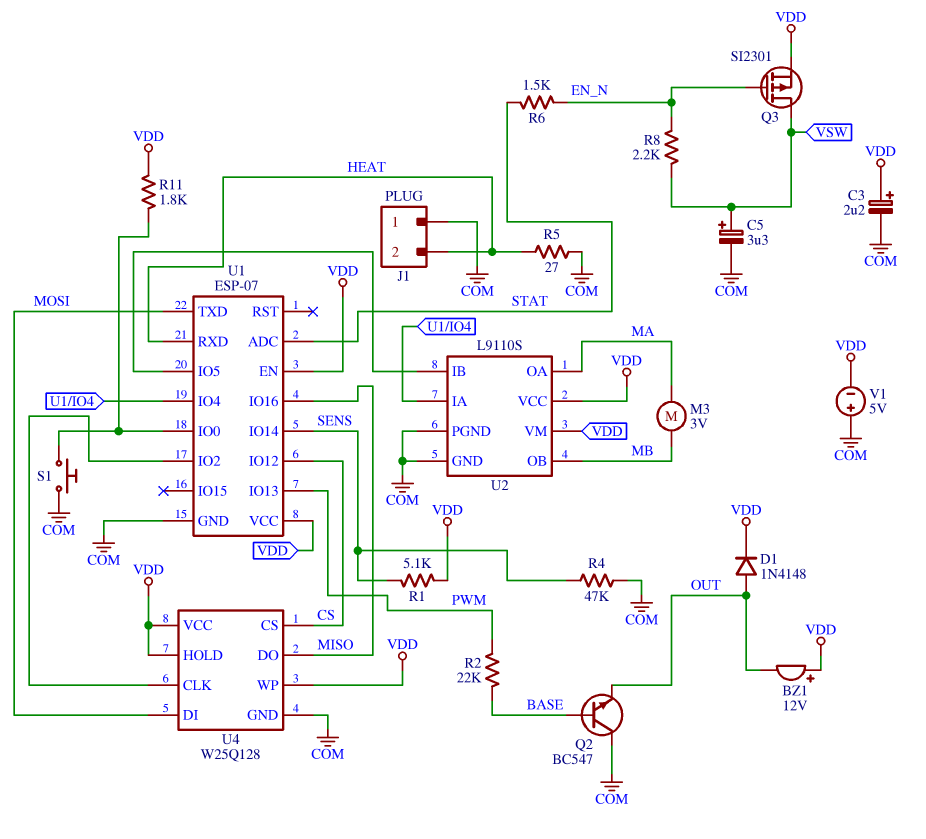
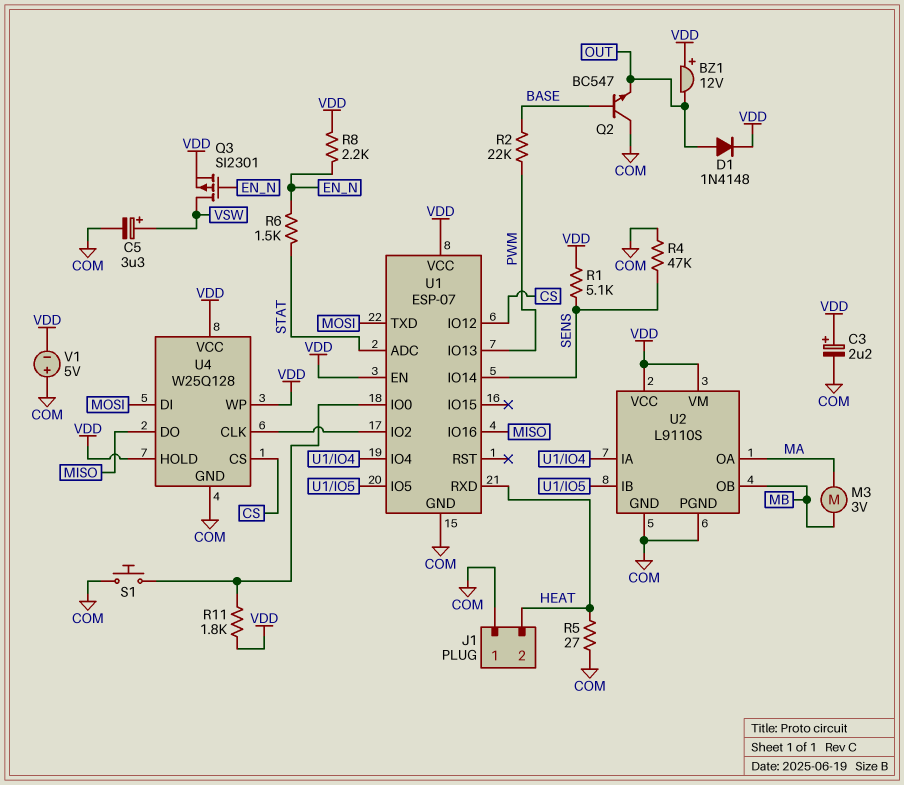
R8: 2.2k (EN_N, VSW) -> 2.2k (EN_N, VDD)

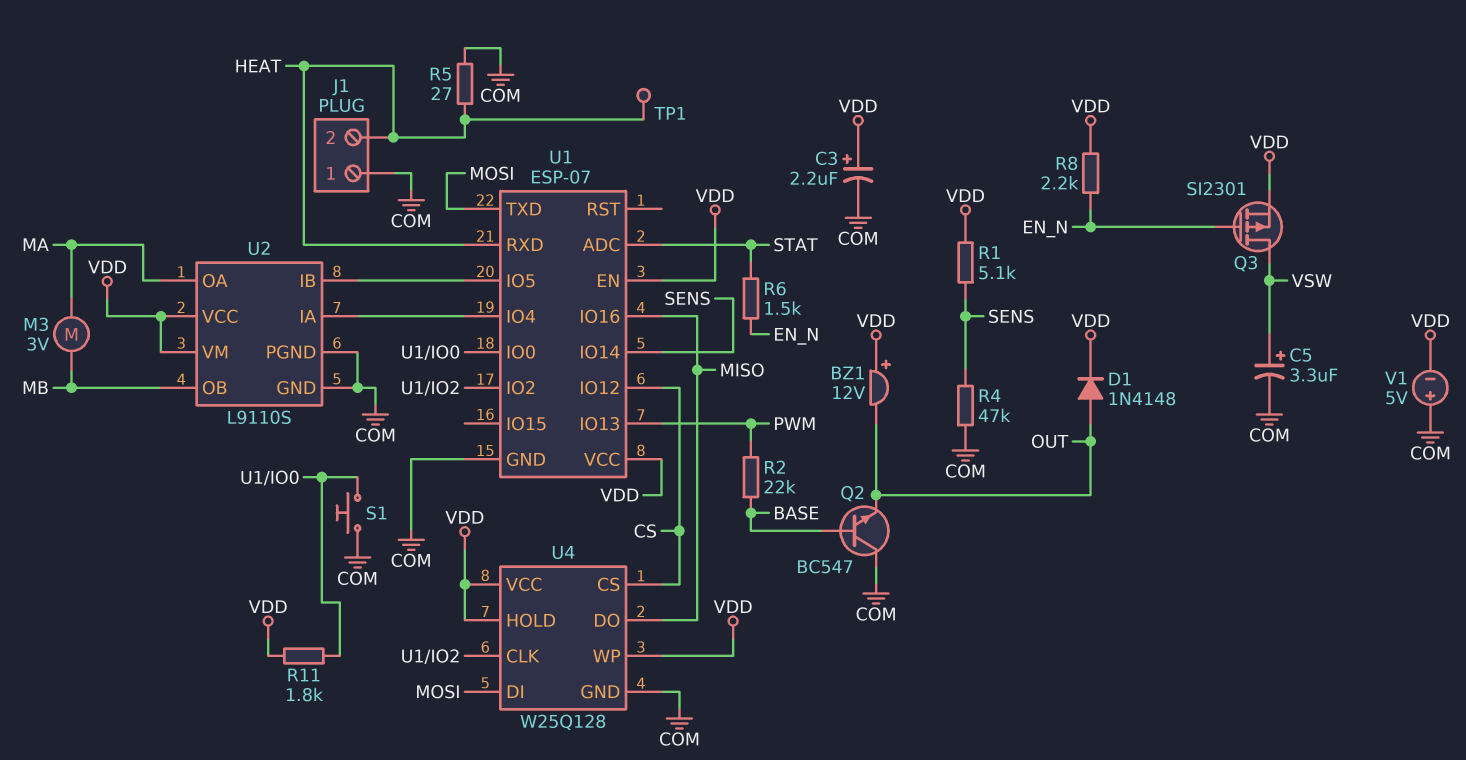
TP1: none -> test point (HEAT)

